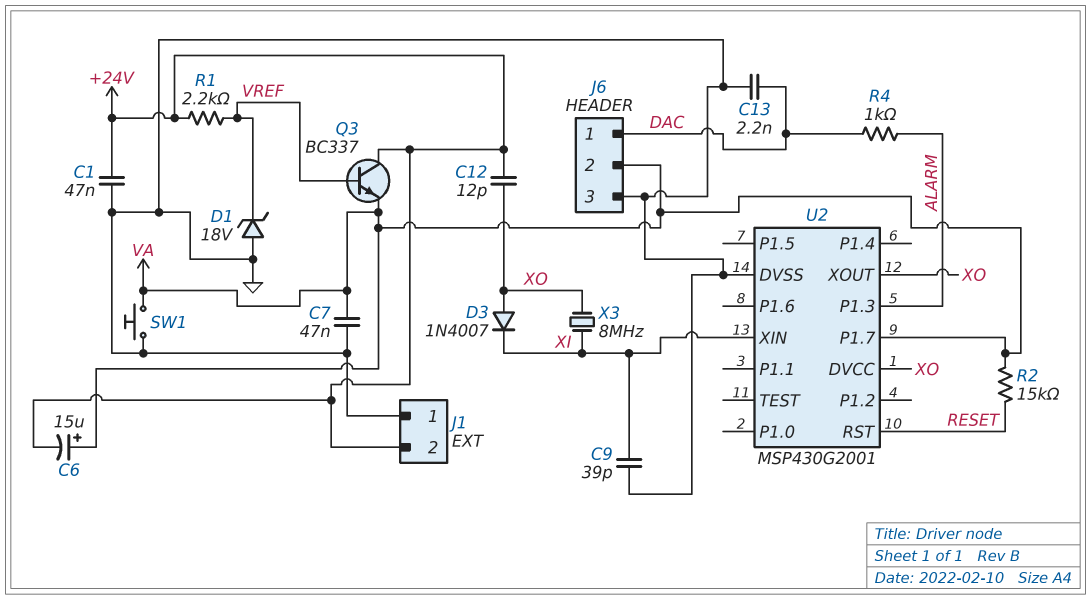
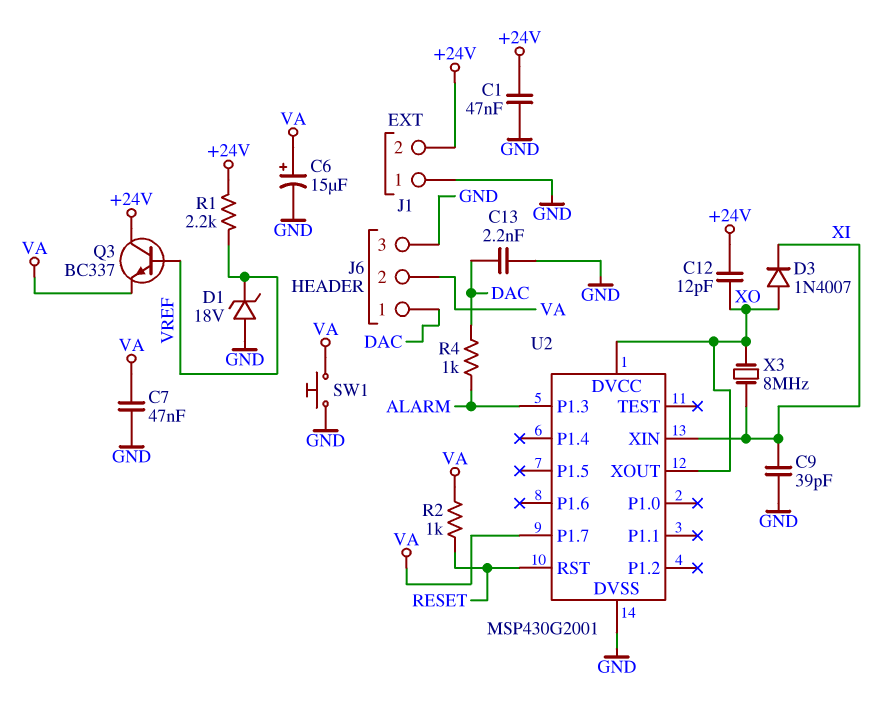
C6: 15uF (plus VA, minus +24V) -> 15uF (plus VA, minus GND)
R2: 15k (RESET, VA) -> 1k (RESET, VA)

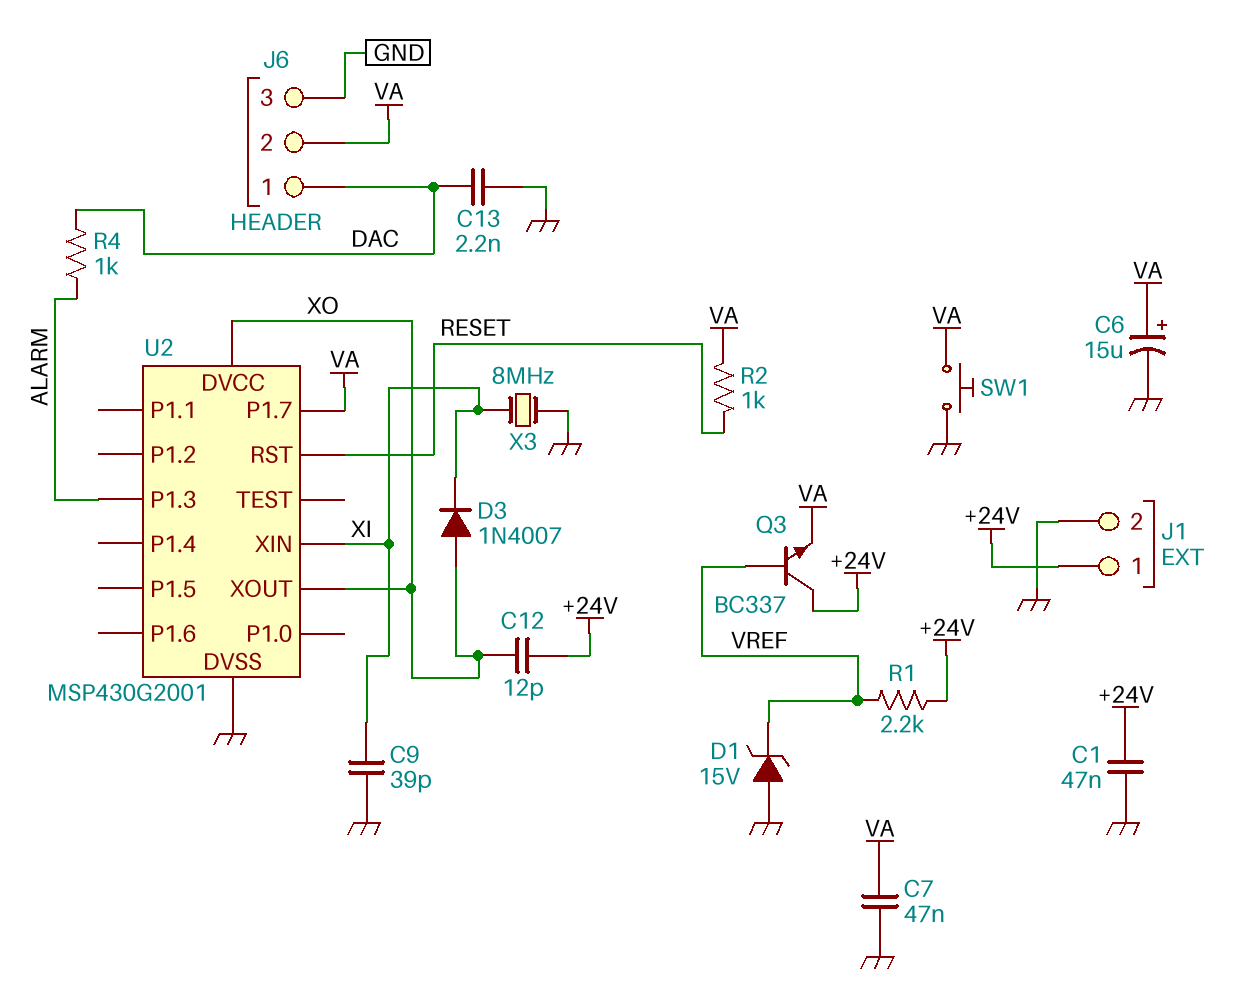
D1: zener 18V (A GND, K VREF) -> zener 15V (A GND, K VREF)
J1 pin 1: GND -> +24V
J1 pin 2: +24V -> GND
X3: 8MHz (XI, XO) -> 8MHz (GND, XI)

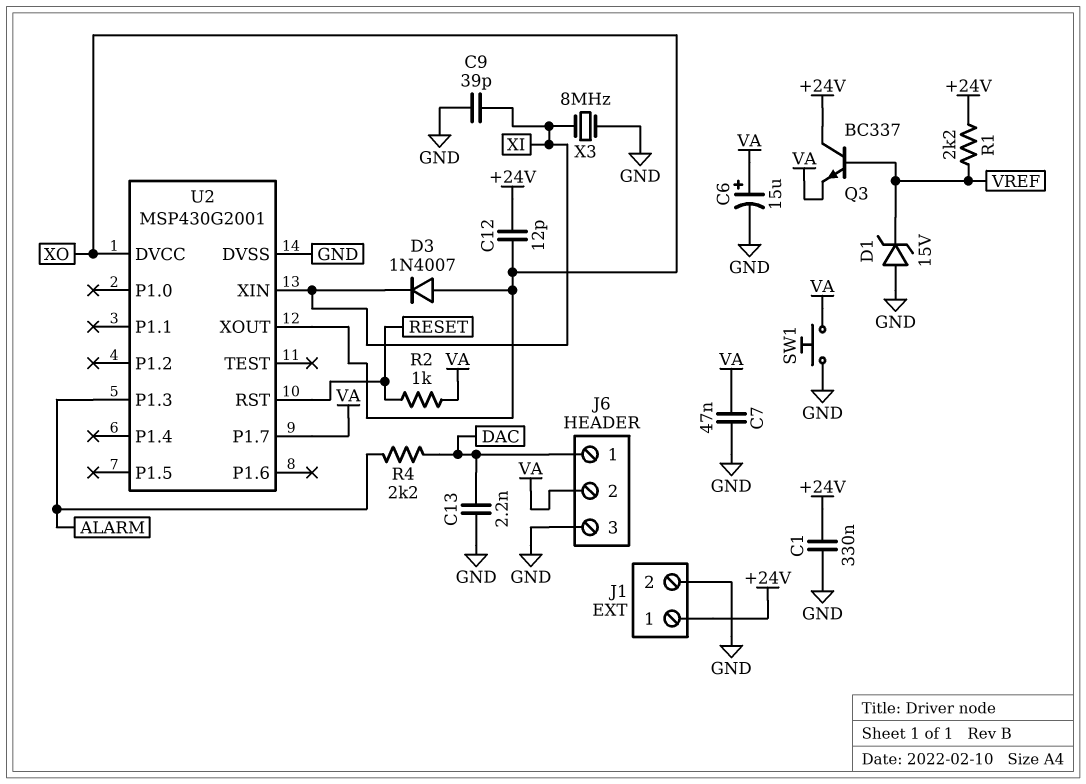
C1: 47nF (+24V, GND) -> 330nF (+24V, GND)
R4: 1k (ALARM, DAC) -> 2.2k (ALARM, DAC)

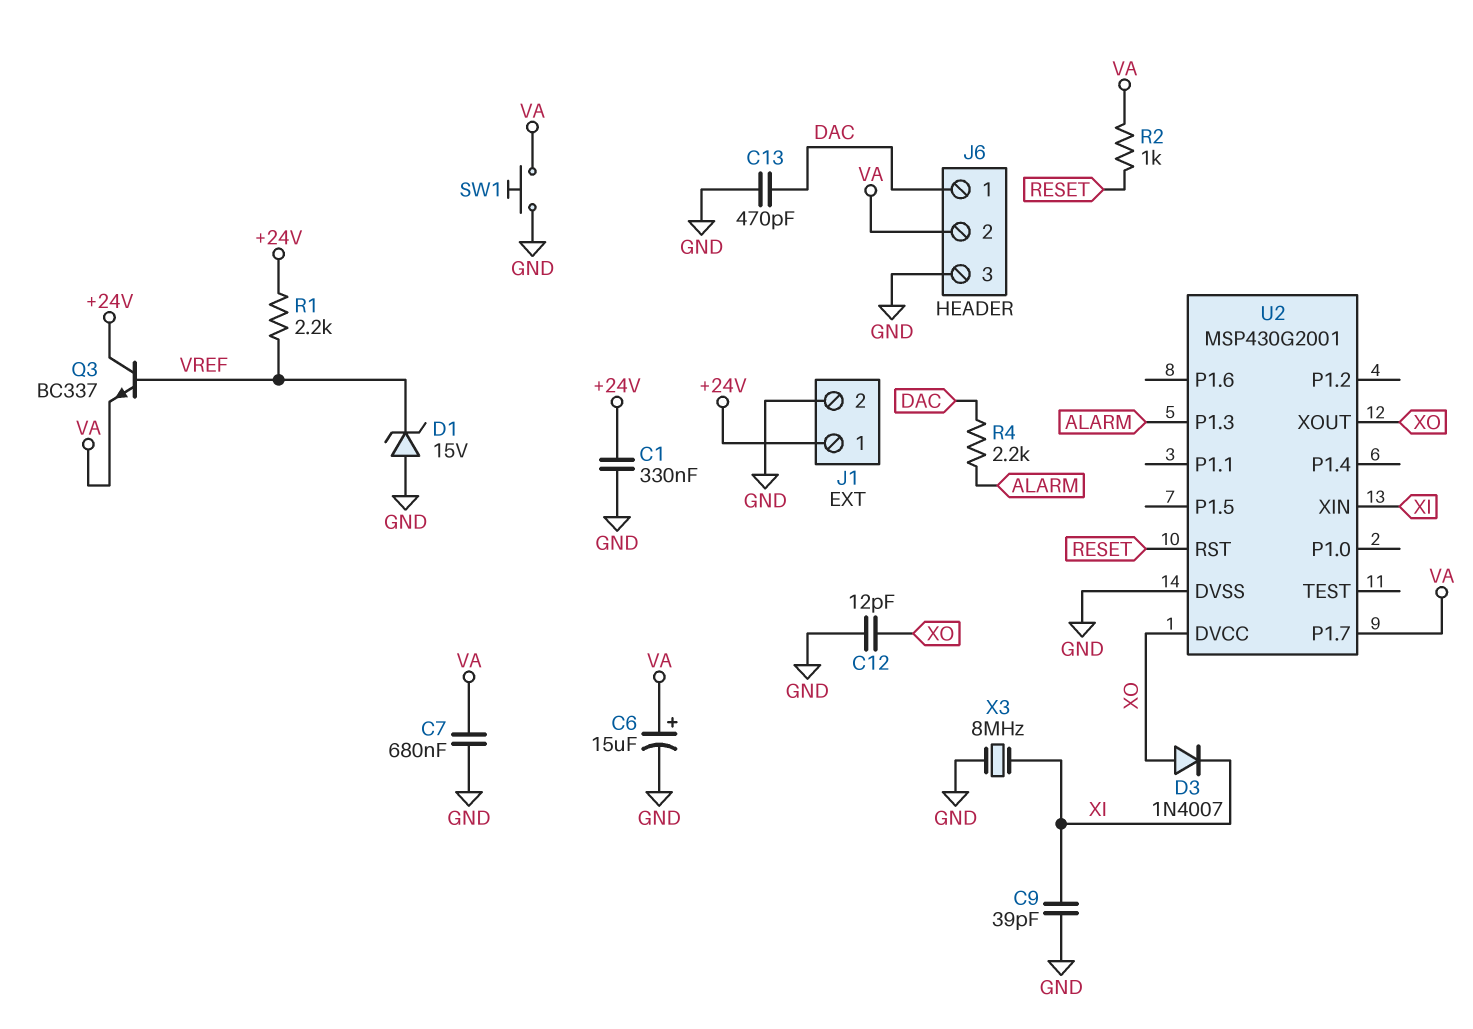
C7: 47nF (GND, VA) -> 680nF (GND, VA)
C12: 12pF (+24V, XO) -> 12pF (GND, XO)
C13: 2.2nF (DAC, GND) -> 470pF (DAC, GND)

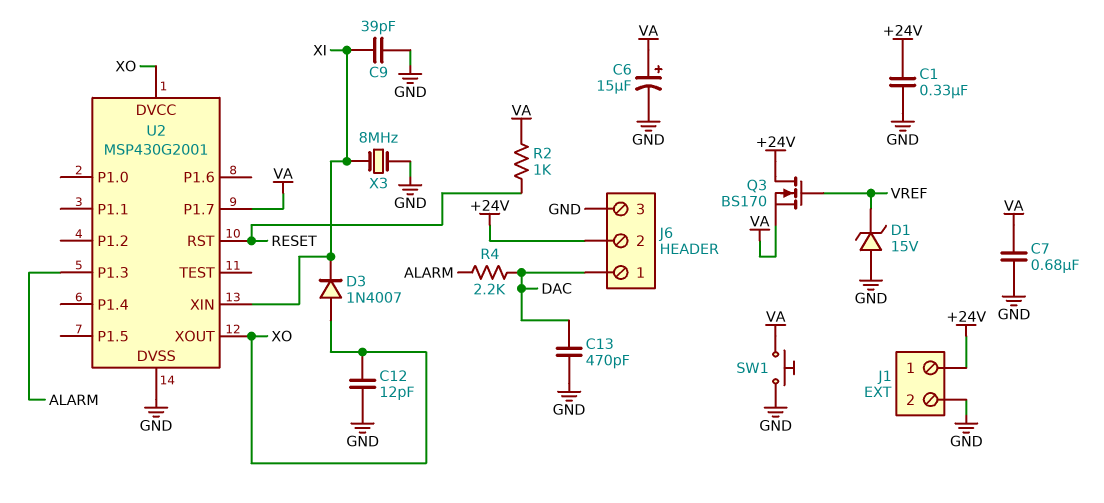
J6 pin 2: VA -> +24V
Q3: NPN BC337 (B VREF, C +24V, E VA) -> NMOS BS170 (G VREF, D +24V, S VA)
R1: 2.2k (+24V, VREF) -> none

